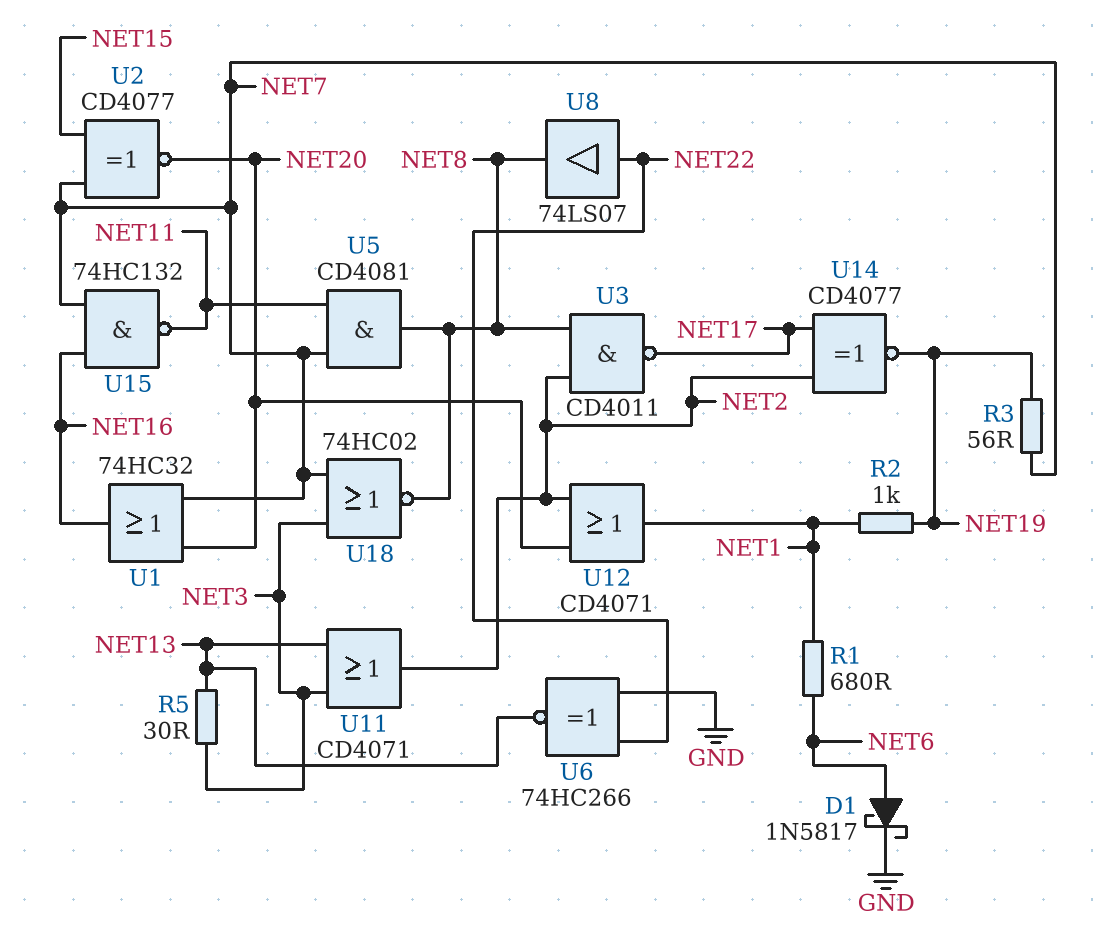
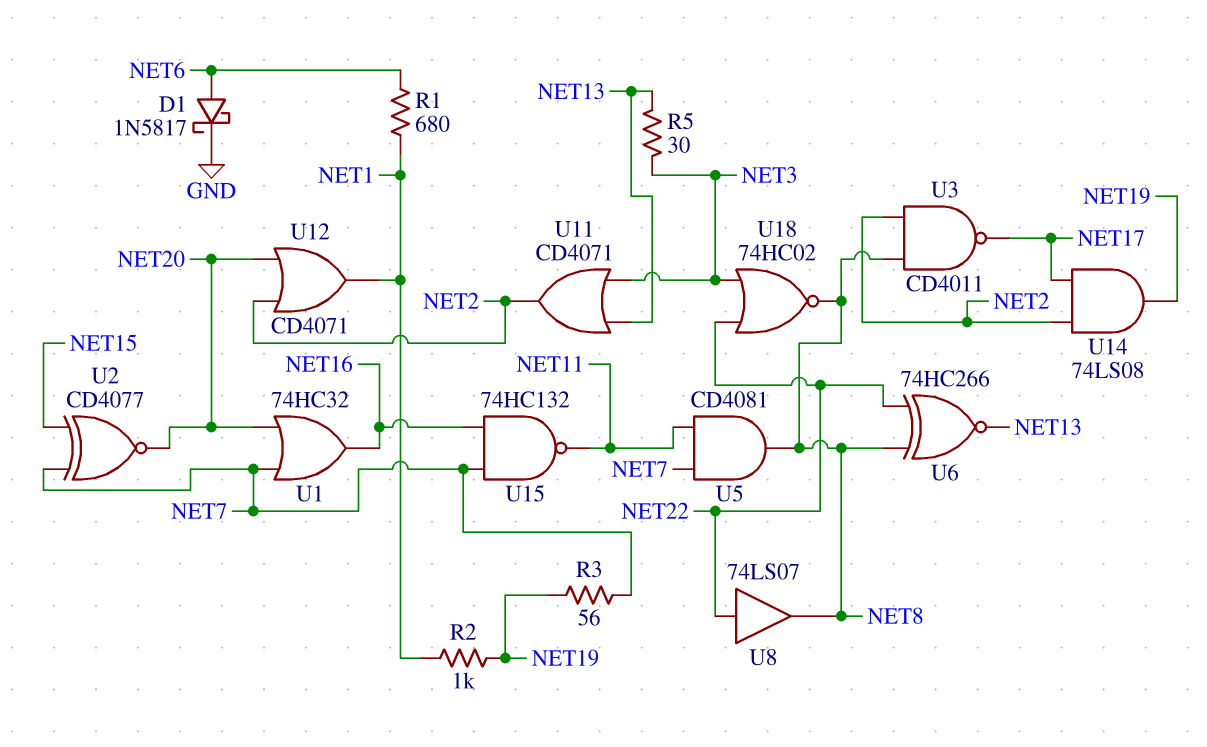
U6: XNOR 74HC266 (in GND, in NET22, out NET13) -> XNOR 74HC266 (in NET8, in NET22, out NET13)
U14: XNOR CD4077 (in NET2, in NET17, out NET19) -> AND 74LS08 (in NET2, in NET17, out NET19)
U18: NOR 74HC02 (in NET3, in NET7, out NET8) -> NOR 74HC02 (in NET3, in NET22, out NET8)

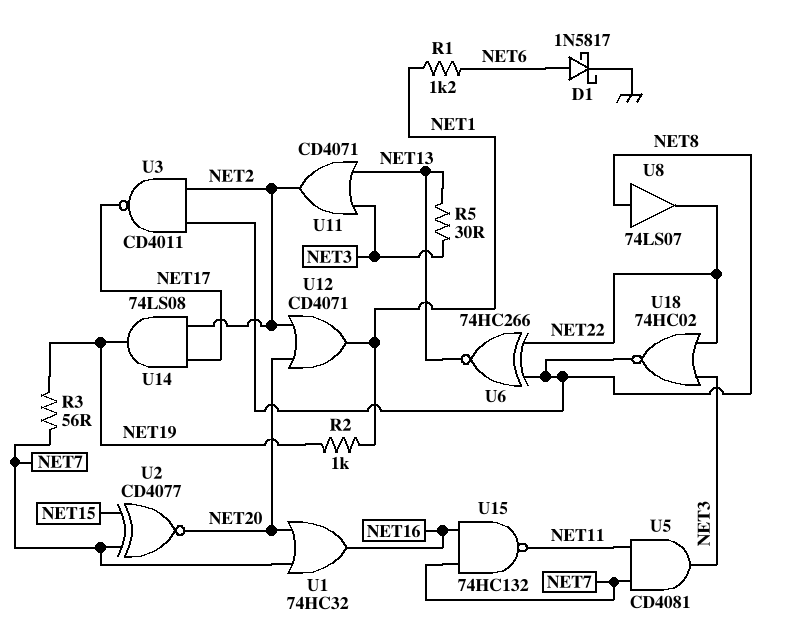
R1: 680 (NET1, NET6) -> 1.2k (NET1, NET6)
U5: AND CD4081 (in NET7, in NET11, out NET8) -> AND CD4081 (in NET7, in NET11, out NET3)
U8: buffer 74LS07 (in NET22, out NET8) -> buffer 74LS07 (in NET8, out NET22)

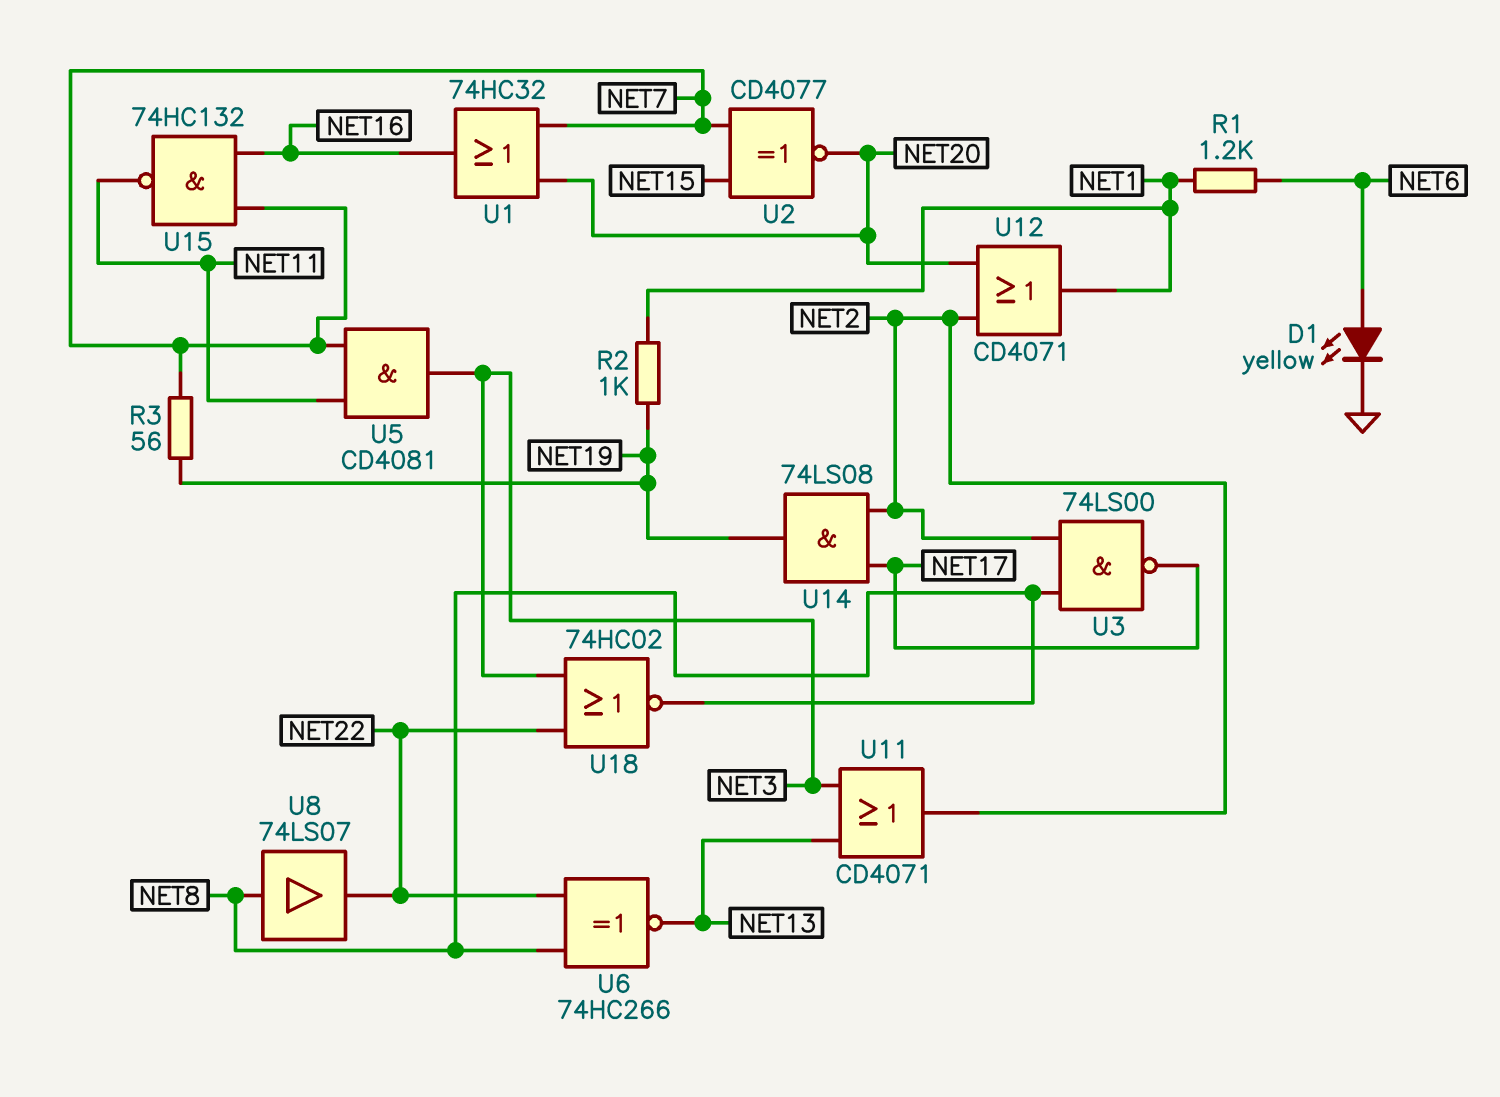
D1: schottky 1N5817 (A NET6, K GND) -> LED yellow (A NET6, K GND)
R5: 30 (NET3, NET13) -> none
U3: NAND CD4011 (in NET2, in NET8, out NET17) -> NAND 74LS00 (in NET2, in NET8, out NET17)

